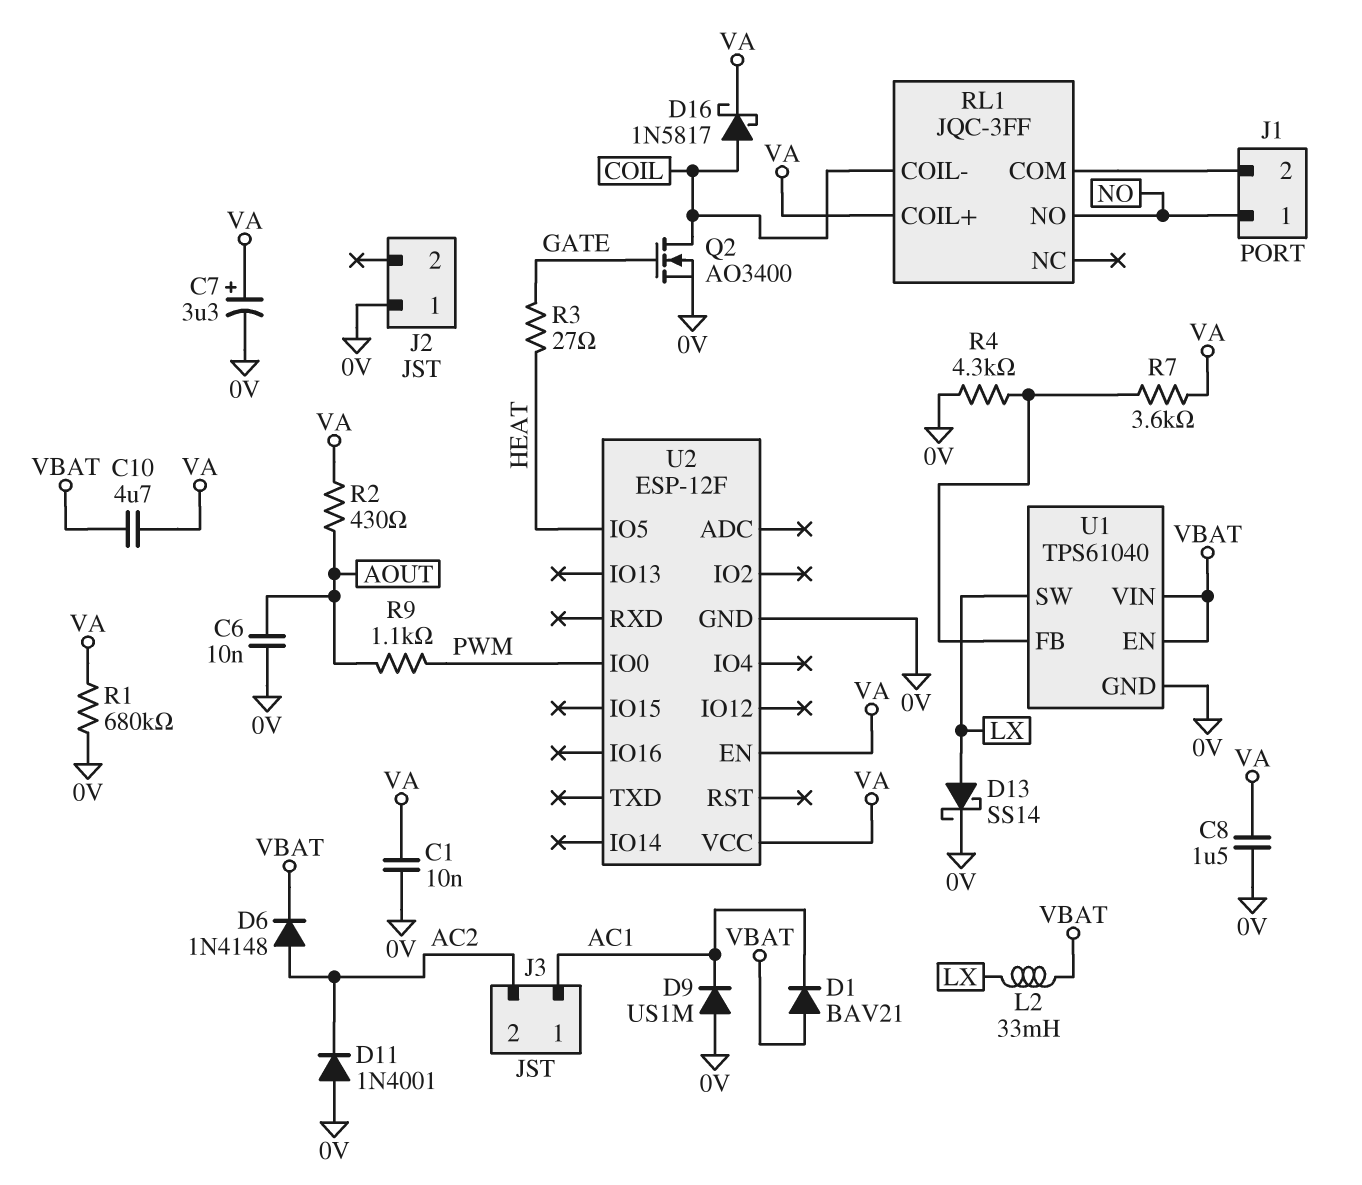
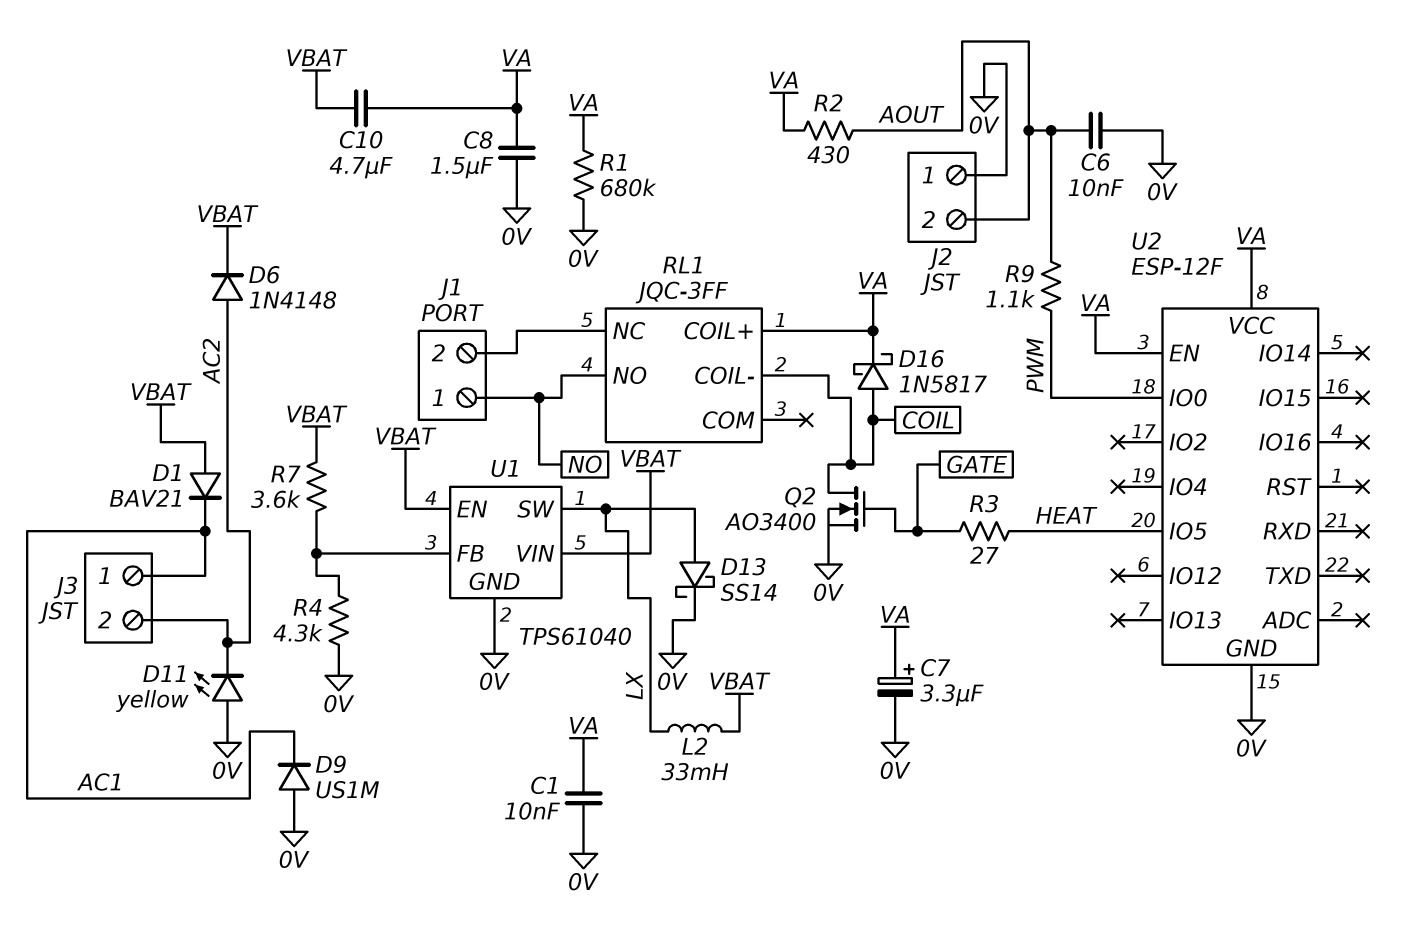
D11: diode 1N4001 (A 0V, K AC2) -> LED yellow (A 0V, K AC2)
J2 pin 2: none -> AOUT
R7: 3.6k (U1/FB, VA) -> 3.6k (U1/FB, VBAT)
RL1 pin COM: J1/2 -> none
RL1 pin NC: none -> J1/2

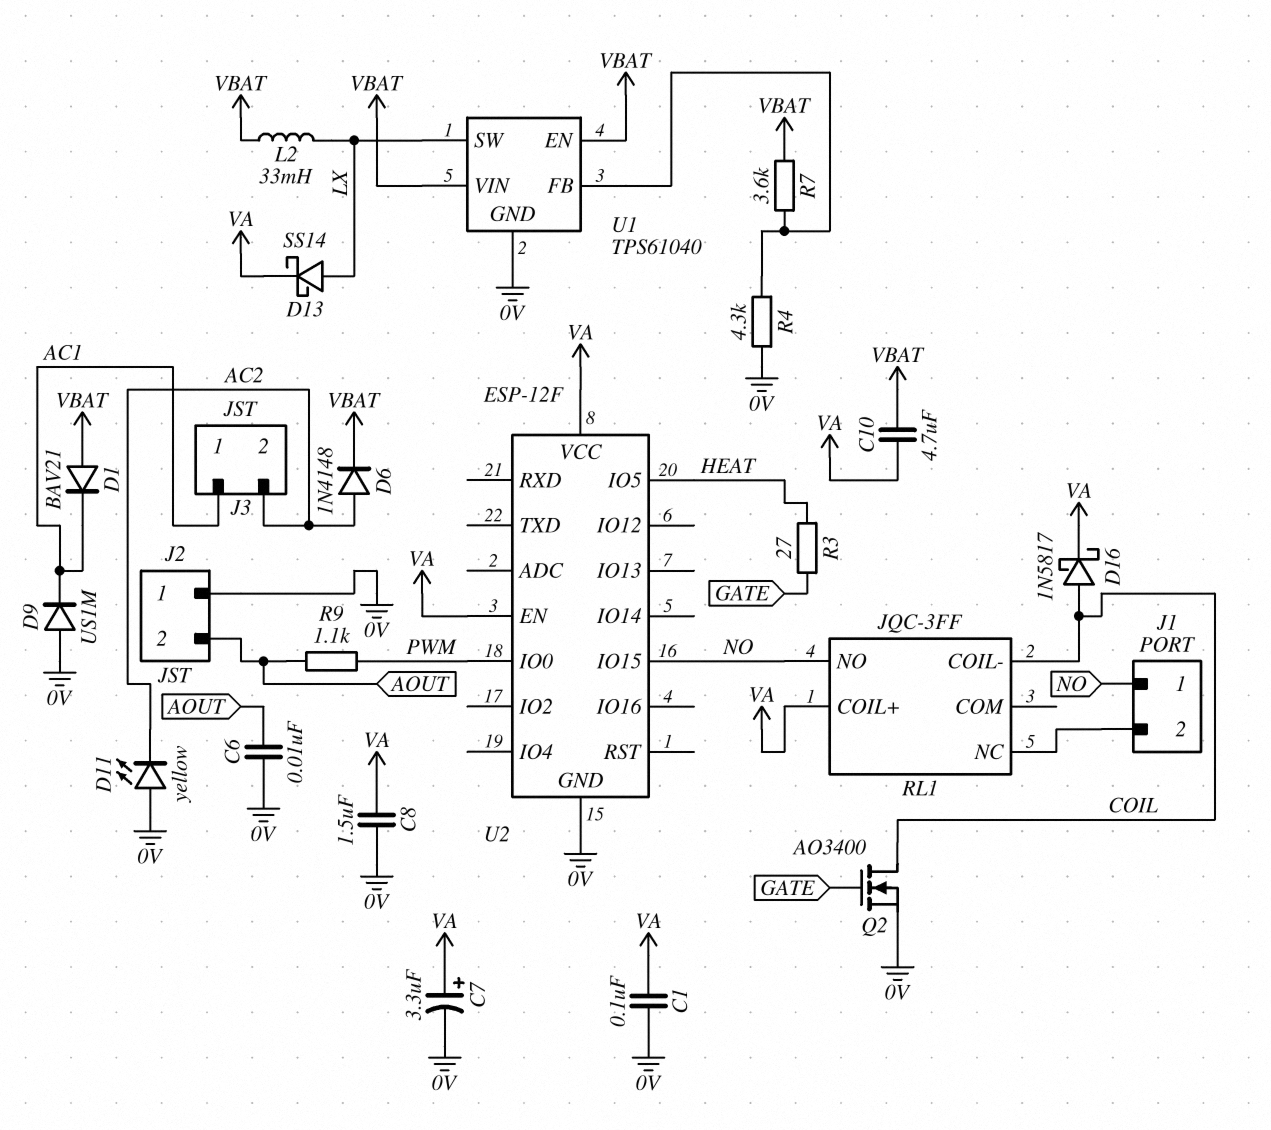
C1: 10nF (0V, VA) -> 100nF (0V, VA)
D13: schottky SS14 (A LX, K 0V) -> schottky SS14 (A LX, K VA)
R1: 680k (0V, VA) -> none
R2: 430 (AOUT, VA) -> none
U2 pin IO15: none -> NO

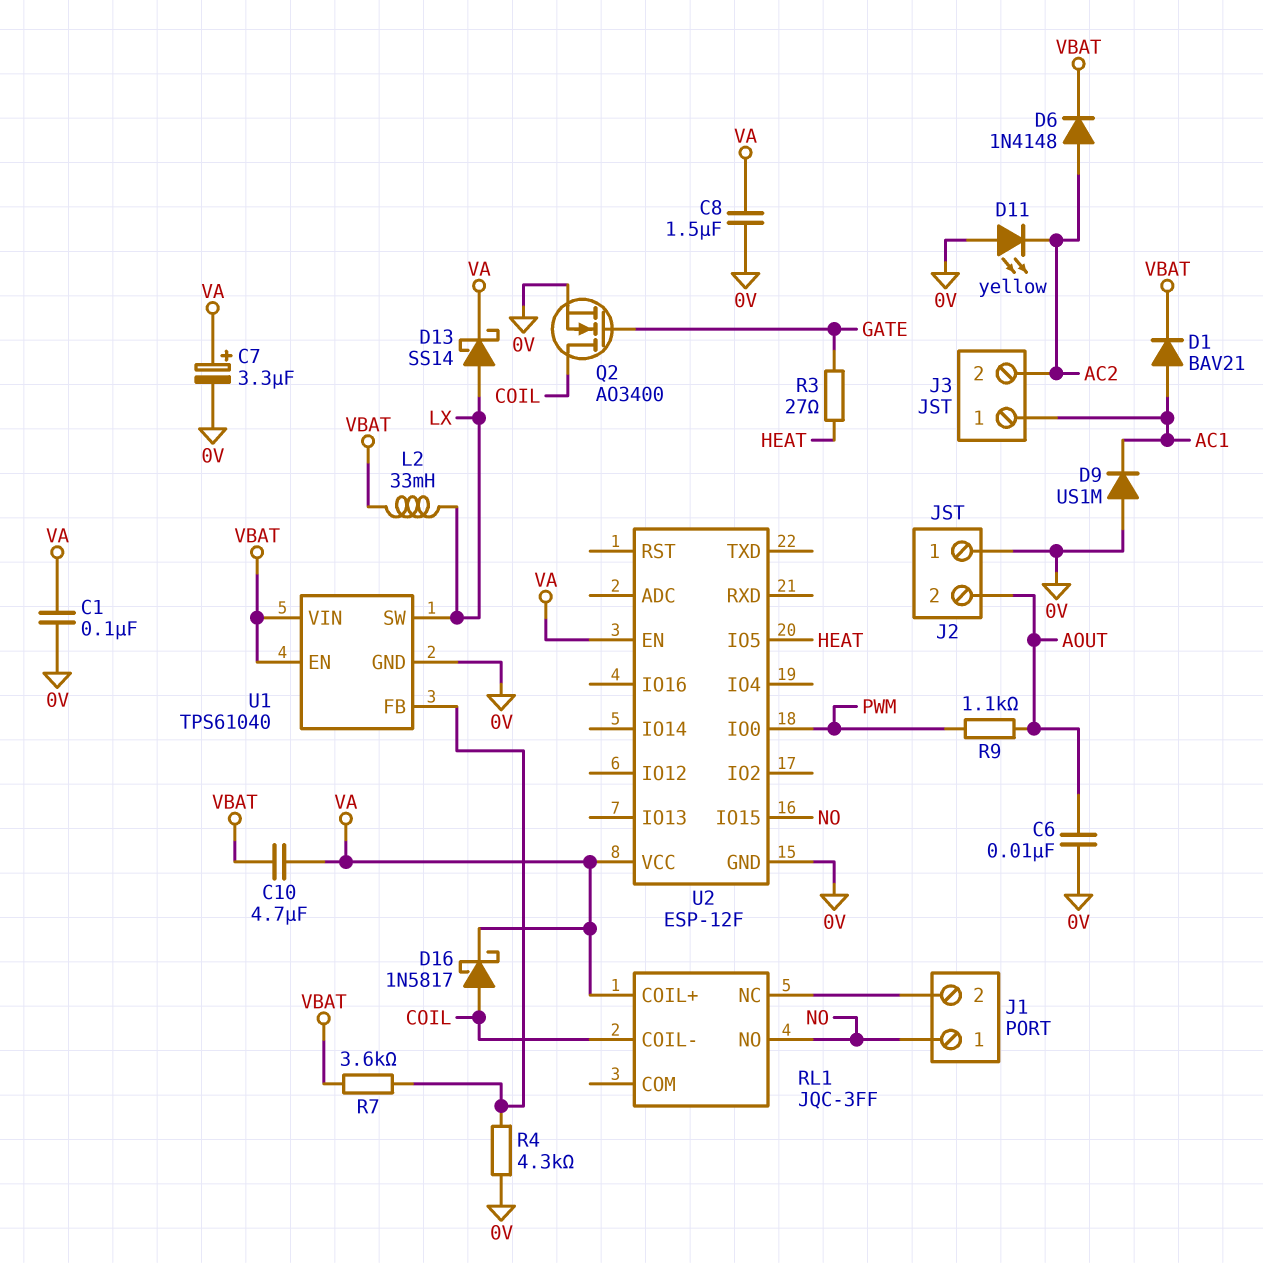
D1: diode BAV21 (A VBAT, K AC1) -> diode BAV21 (A AC1, K VBAT)

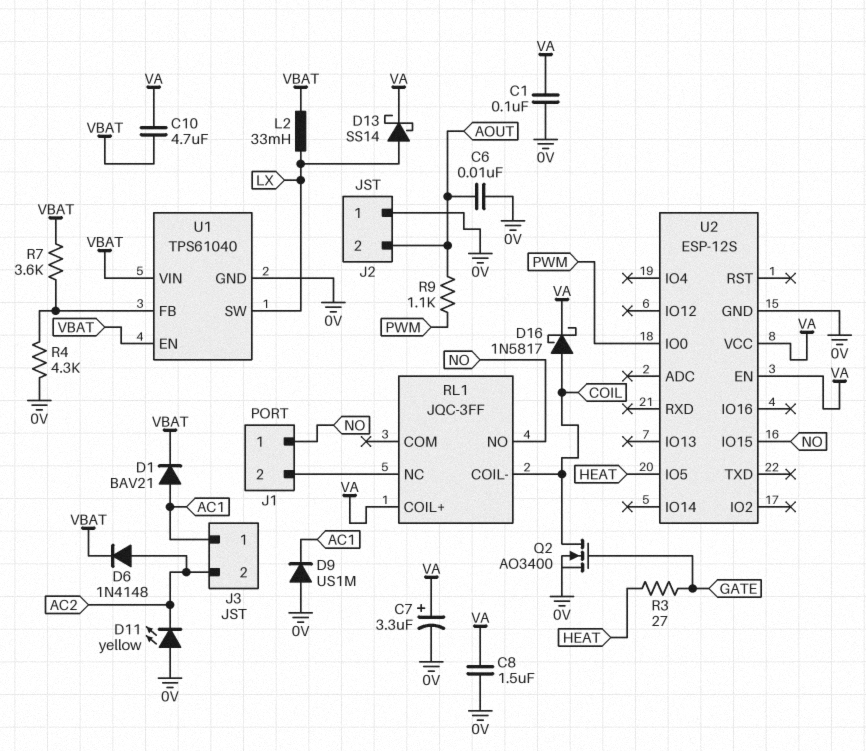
U2: ESP-12F -> ESP-12S

